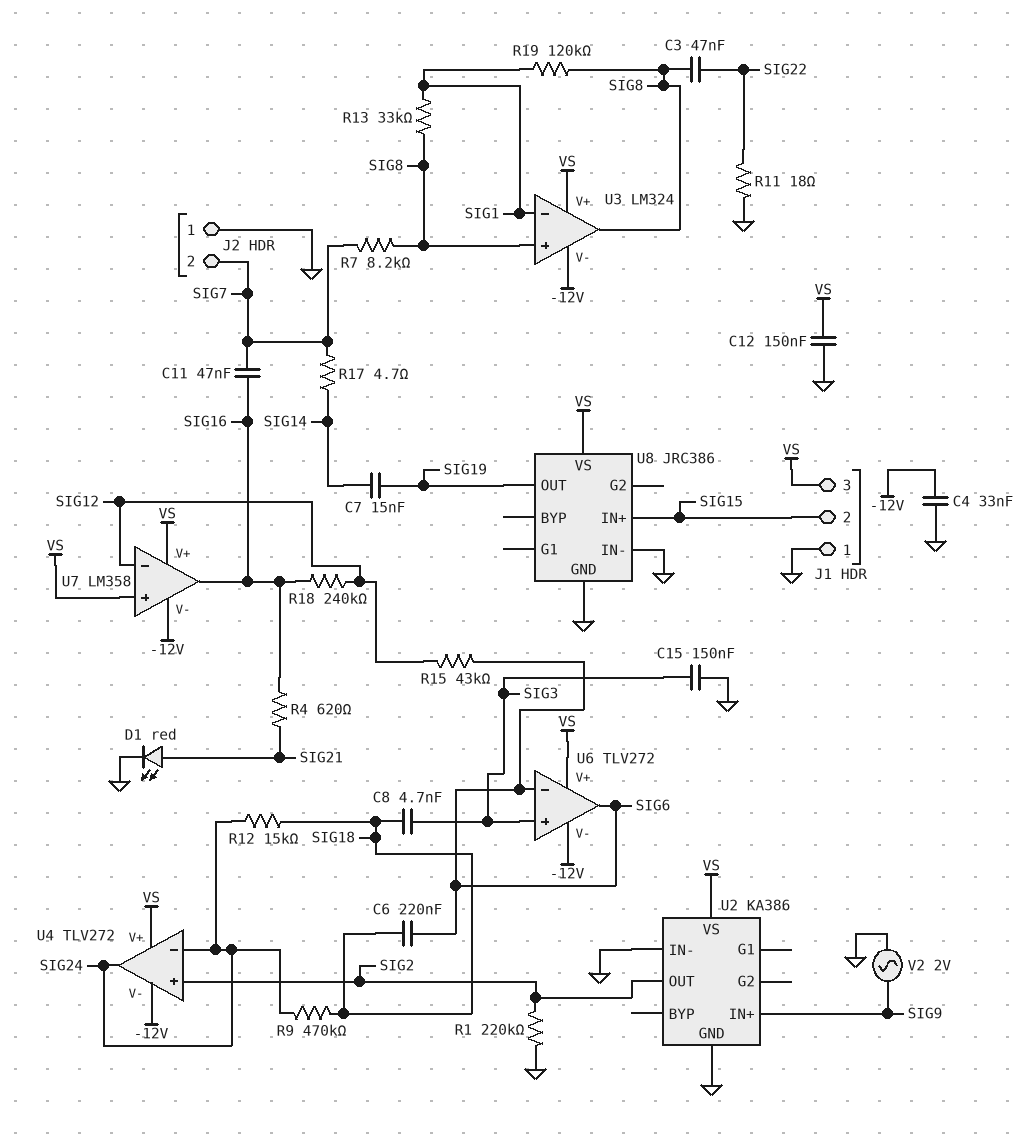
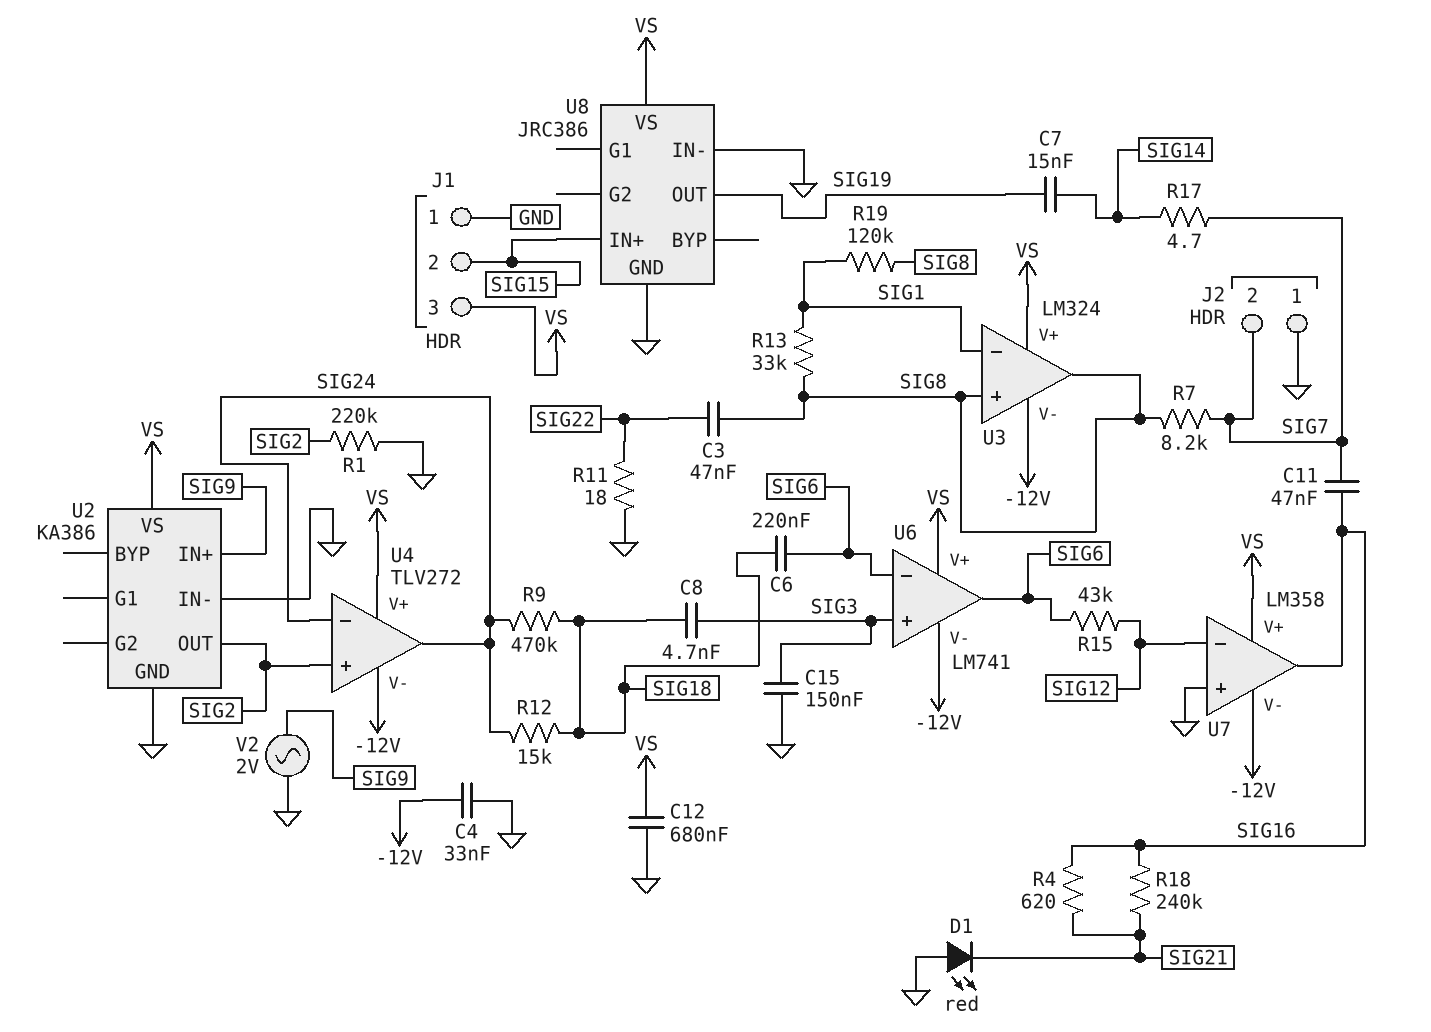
C12: 150nF (GND, VS) -> 680nF (GND, VS)
D1: LED red (A SIG21, K GND) -> LED red (A GND, K SIG21)
R18: 240k (SIG12, SIG16) -> 240k (SIG16, SIG21)
U6: TLV272 -> LM741
U7 pin in+: VS -> GND

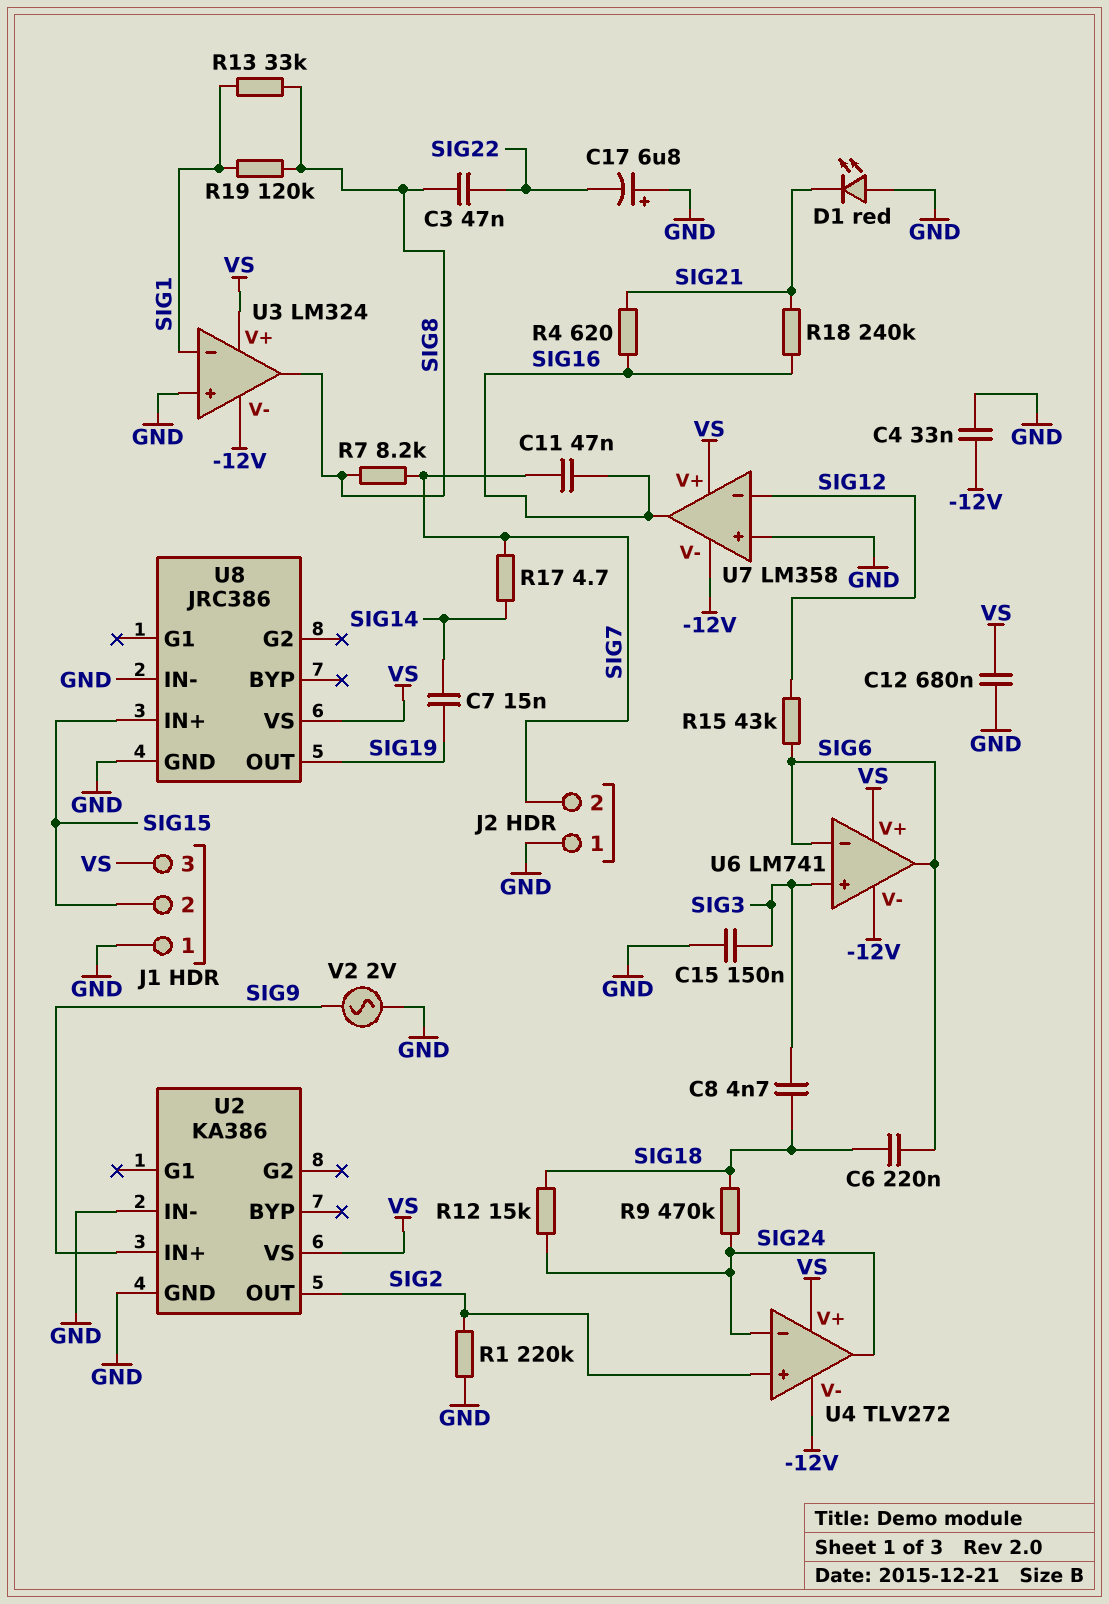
C17: none -> 6.8uF (plus GND, minus SIG22)
R11: 18 (GND, SIG22) -> none
U3 pin in+: SIG8 -> GND

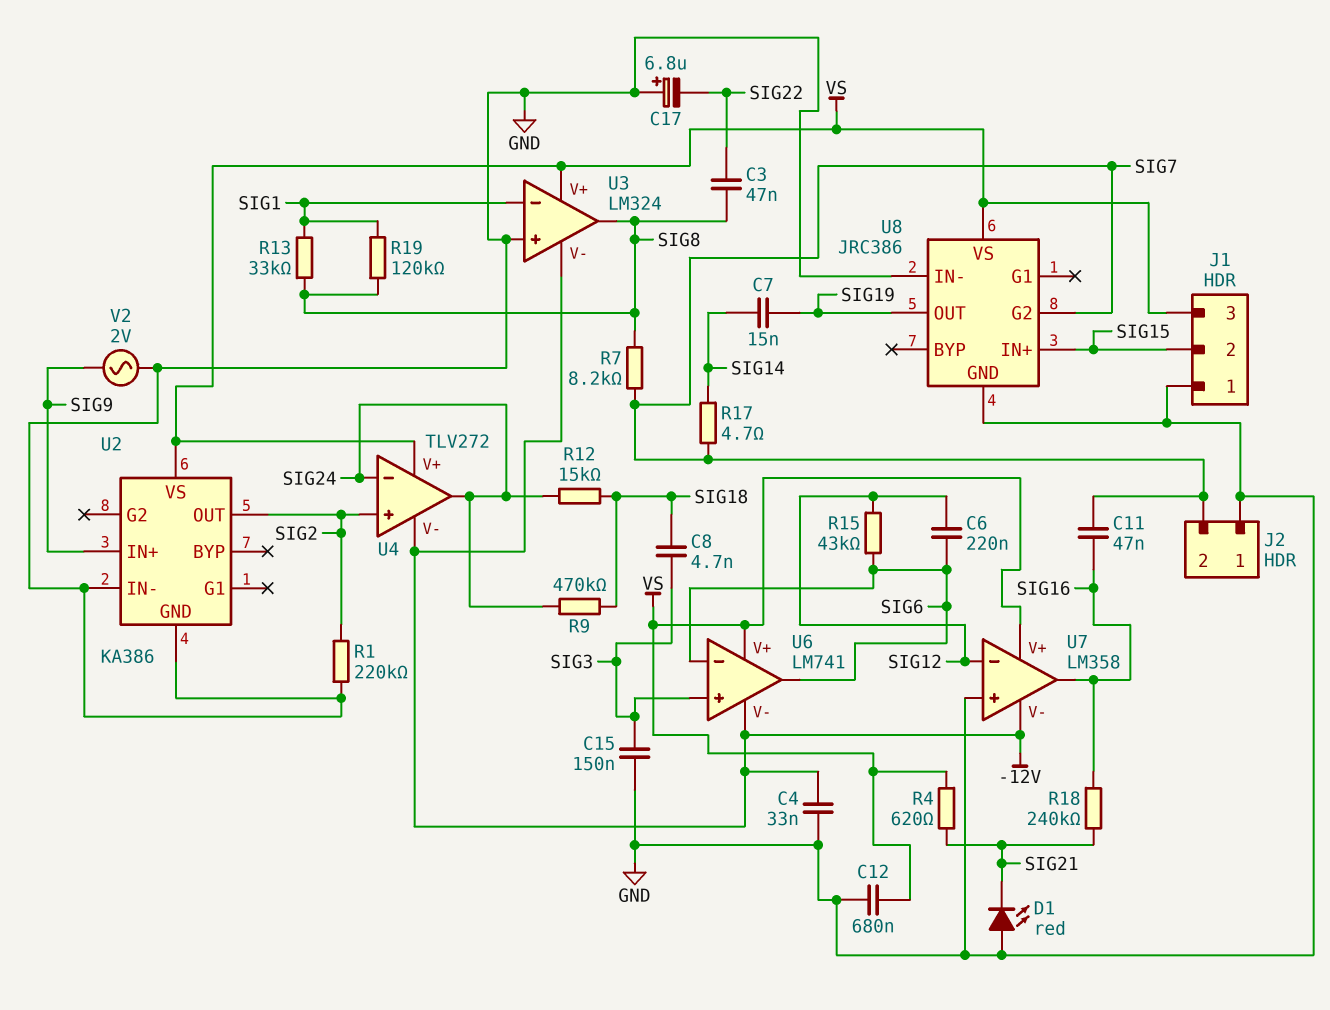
C6: 220nF (SIG6, SIG18) -> 220nF (SIG6, SIG12)
R4: 620 (SIG16, SIG21) -> 620 (SIG21, VS)
U8 pin G2: none -> SIG7

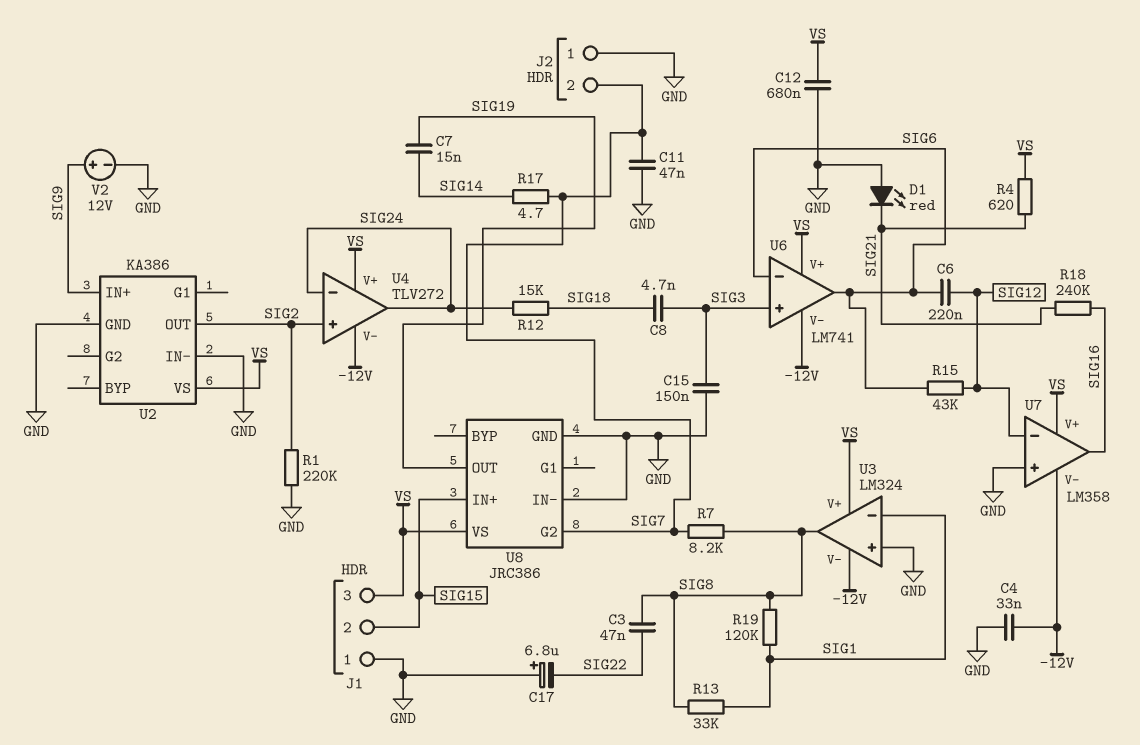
C11: 47nF (SIG7, SIG16) -> 47nF (GND, SIG7)
R9: 470k (SIG18, SIG24) -> none
V2: AC 2V (GND, SIG9) -> 12V (plus SIG9, minus GND)

